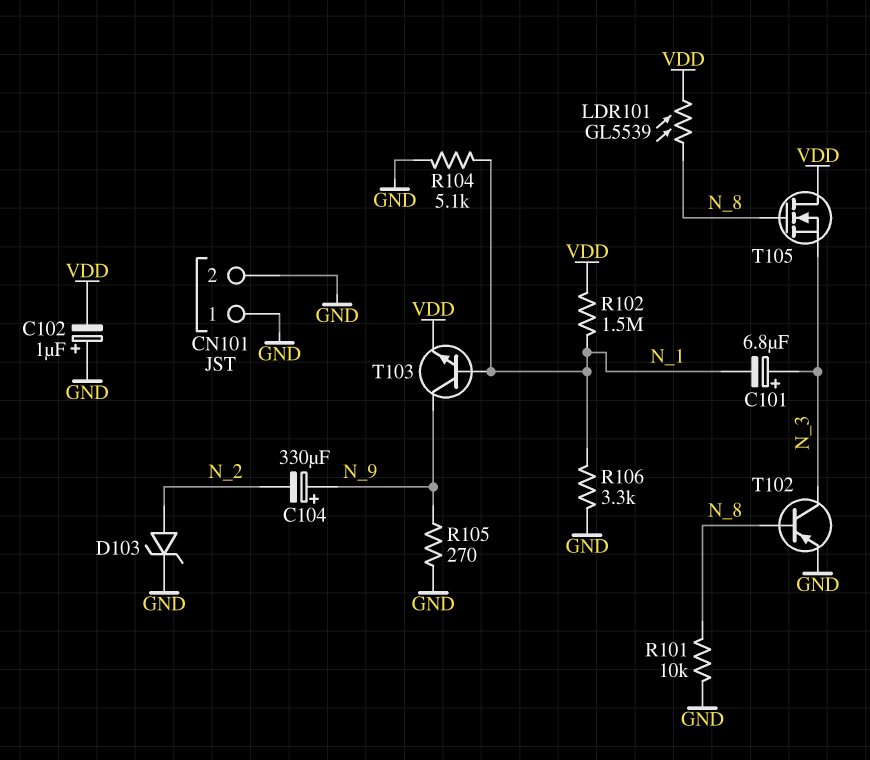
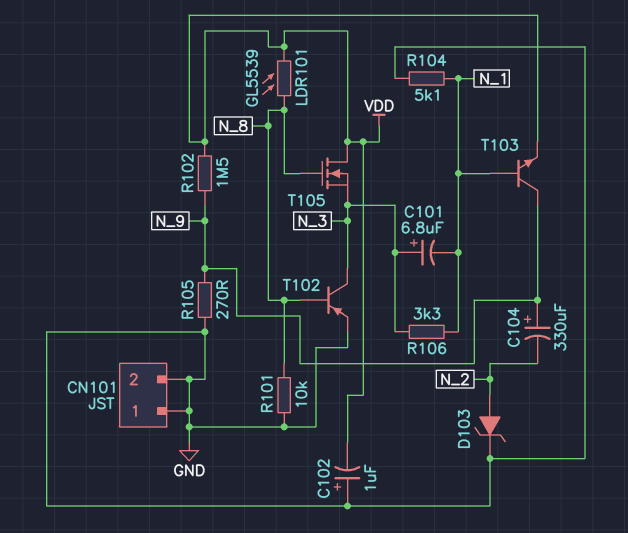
R102: 1.5M (N_1, VDD) -> 1.5M (N_9, VDD)
R106: 3.3k (GND, N_1) -> 3.3k (N_1, N_3)

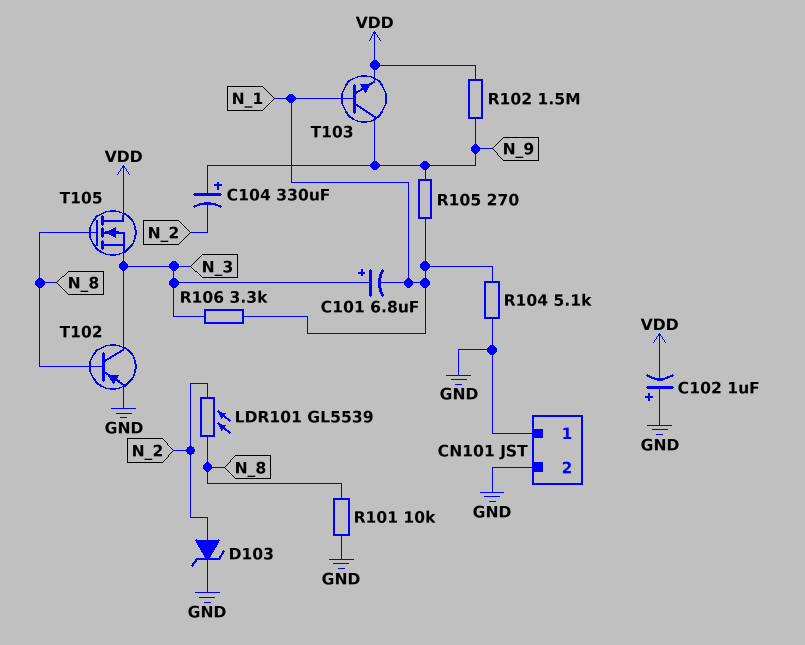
LDR101: GL5539 (N_8, VDD) -> GL5539 (N_2, N_8)
R105: 270 (GND, N_9) -> 270 (N_1, N_9)

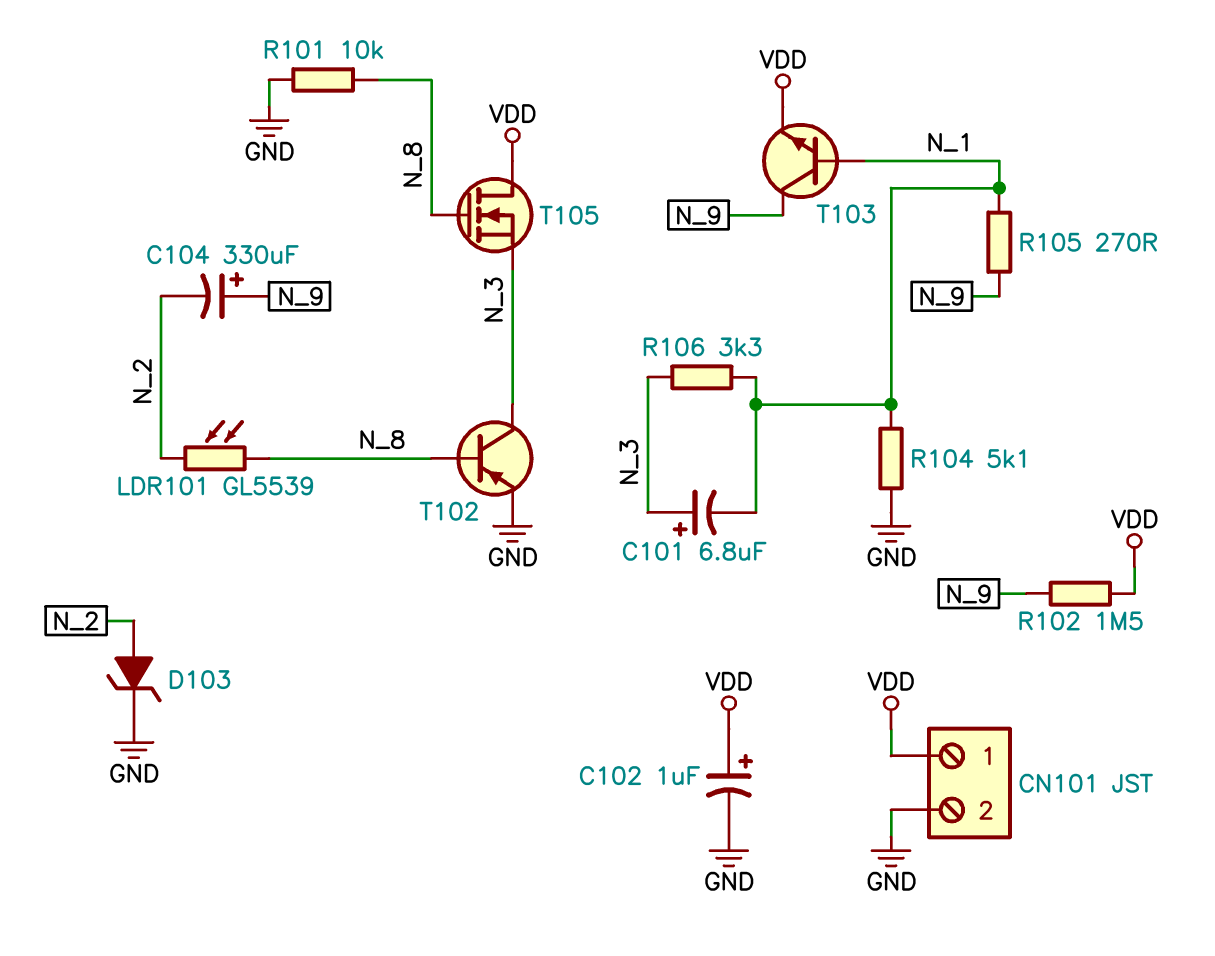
C102: 1uF (plus GND, minus VDD) -> 1uF (plus VDD, minus GND)
CN101 pin 1: GND -> VDD

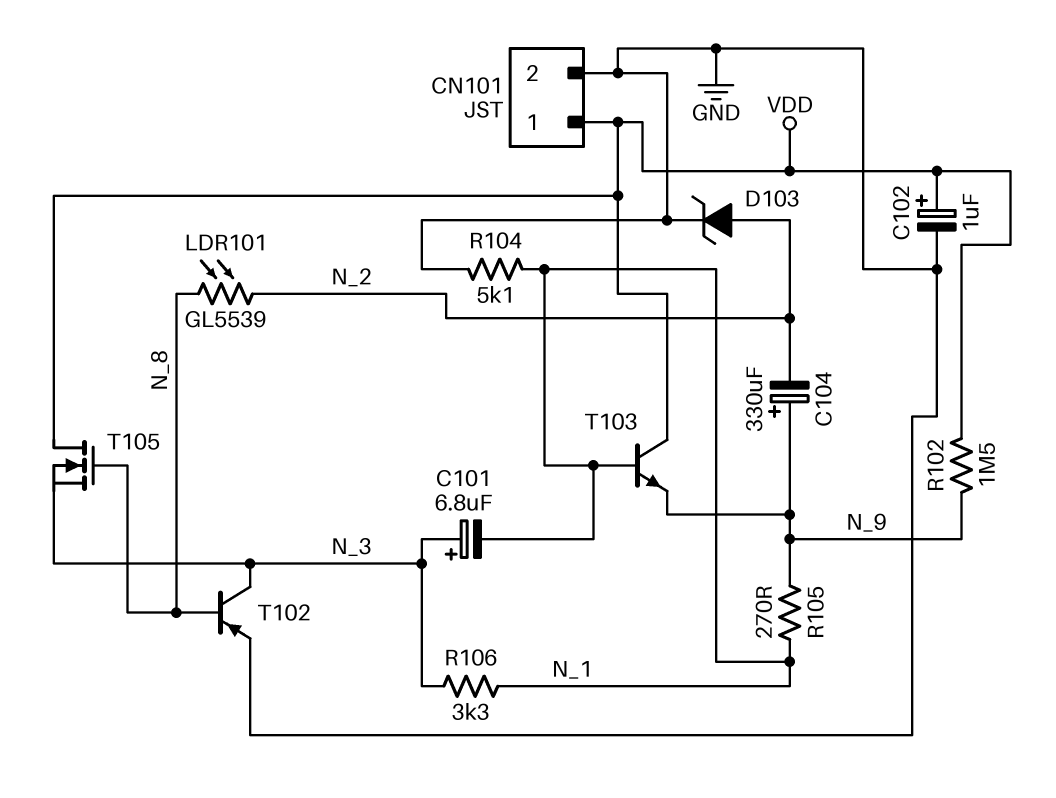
R101: 10k (GND, N_8) -> none
T103: NPN (B N_1, C N_9, E VDD) -> NPN (B N_1, C VDD, E N_9)

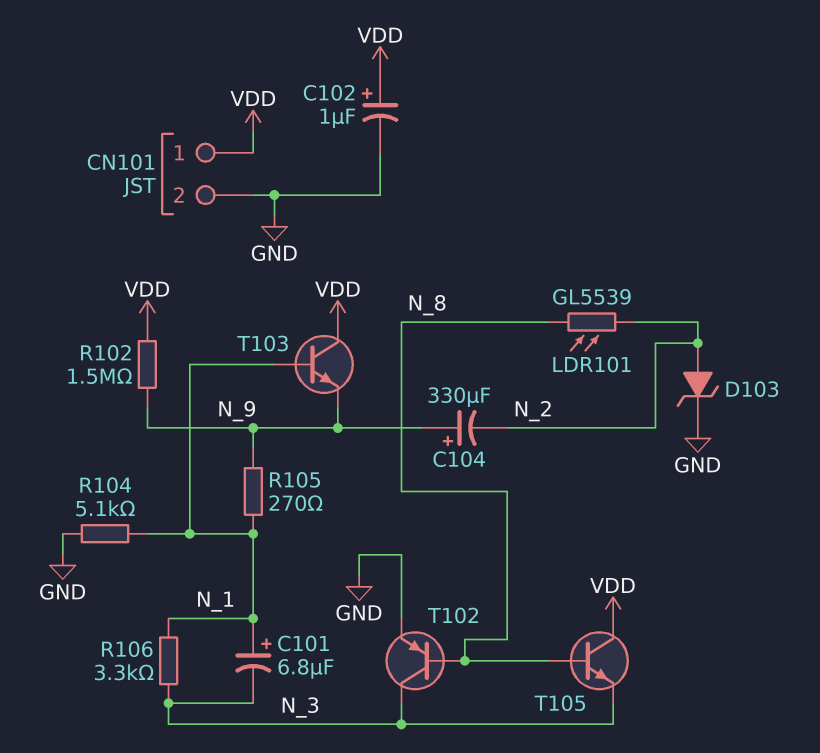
C101: 6.8uF (plus N_3, minus N_1) -> 6.8uF (plus N_1, minus N_3)
T105: NMOS (G N_8, D VDD, S N_3) -> NPN (B N_8, C VDD, E N_3)

